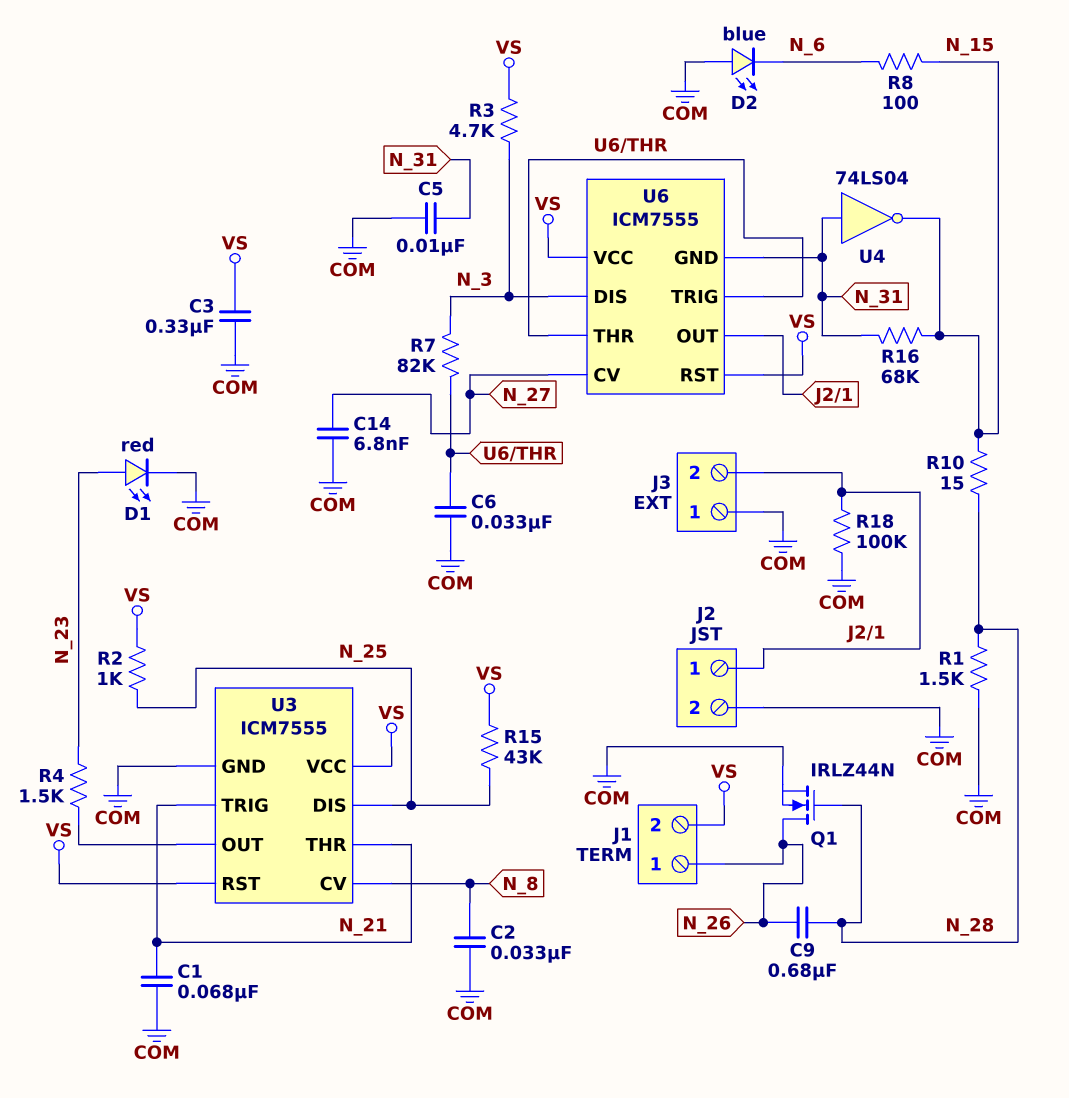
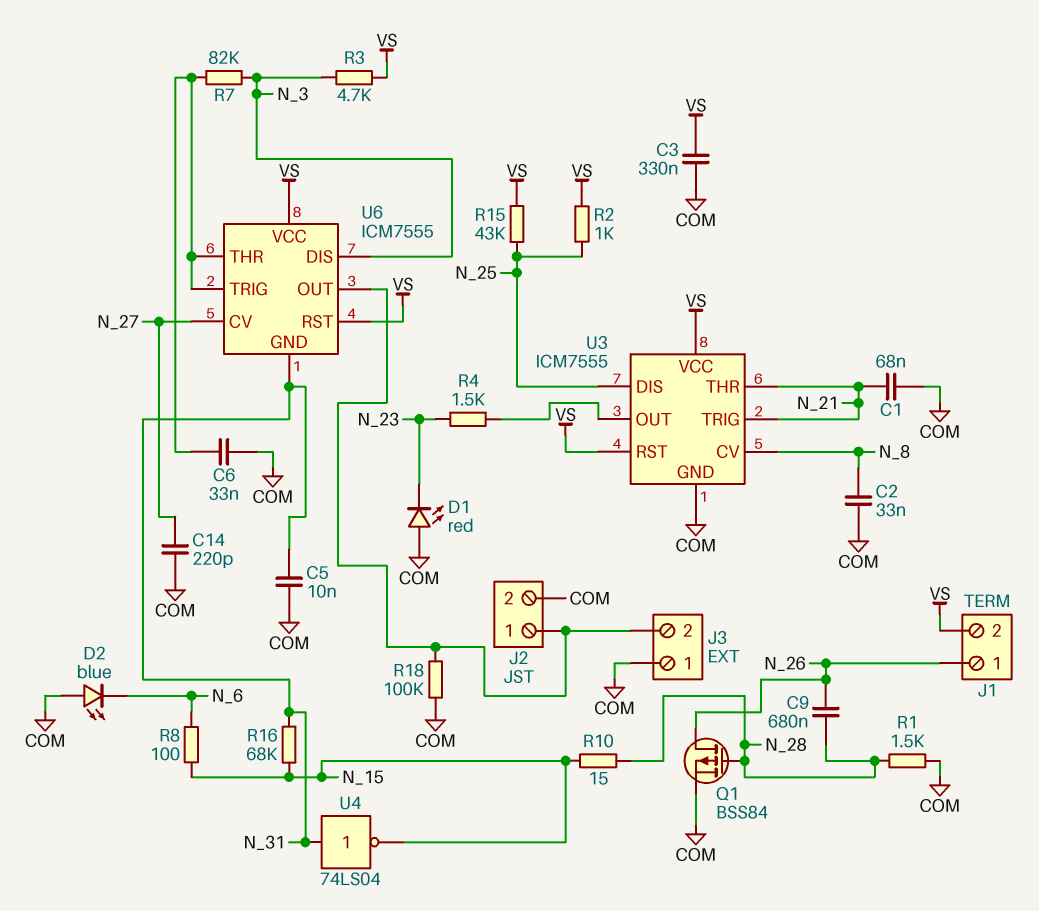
C14: 6.8nF (COM, N_27) -> 220pF (COM, N_27)
D1: LED red (A N_23, K COM) -> LED red (A COM, K N_23)
Q1: NMOS IRLZ44N (G N_28, D N_26, S COM) -> PMOS BSS84 (G N_28, D N_26, S COM)

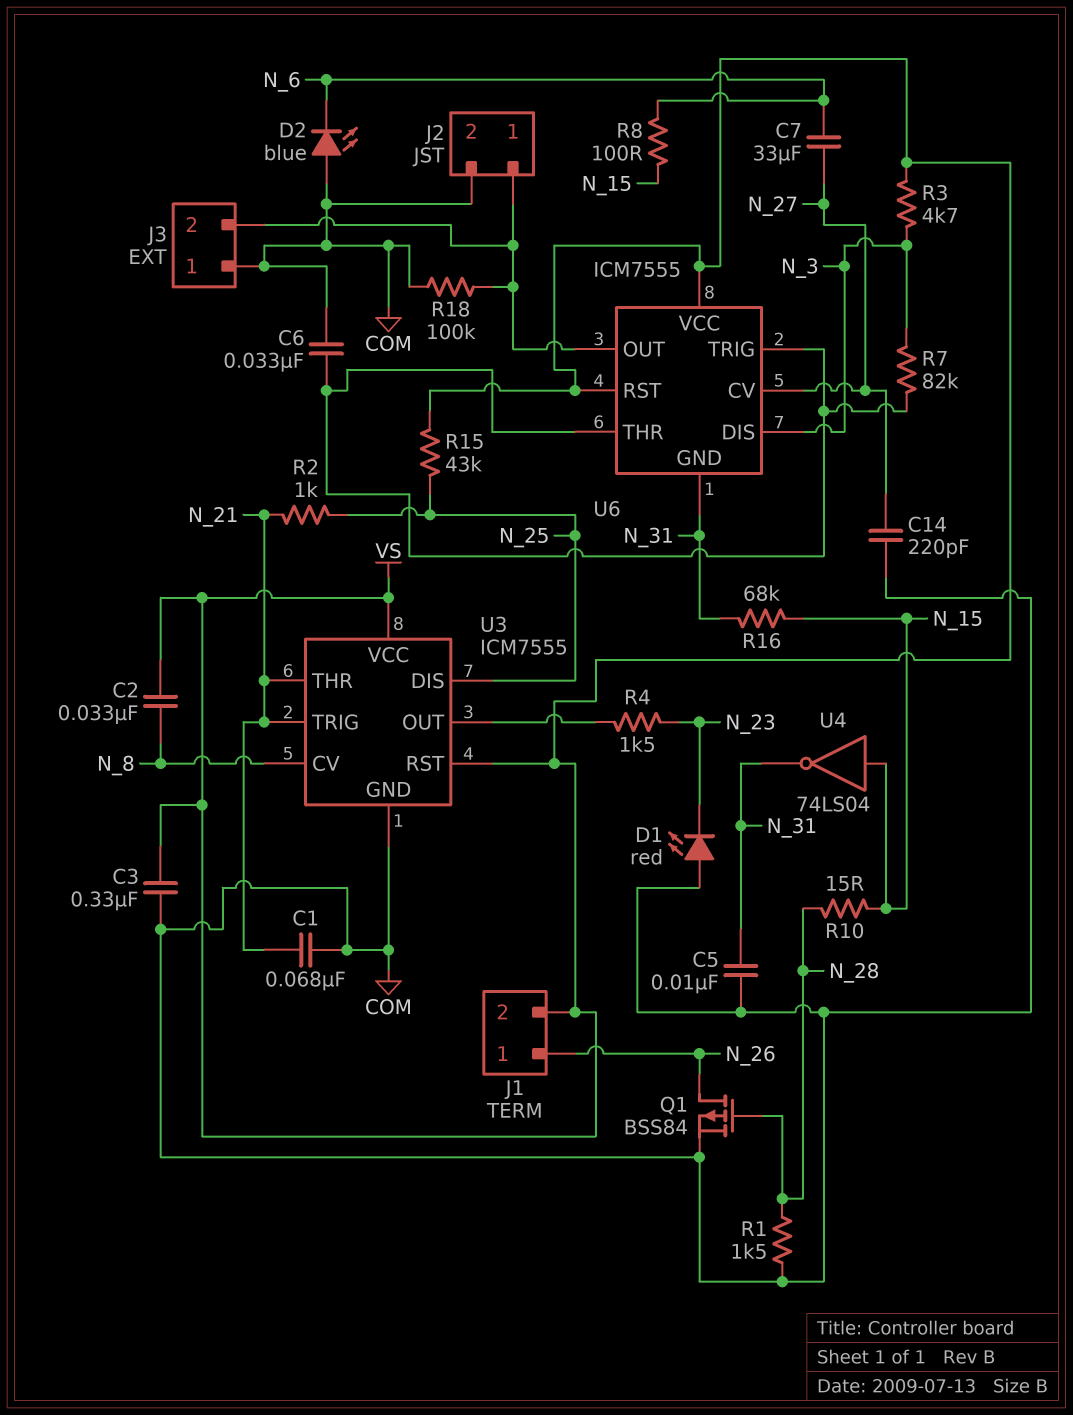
C2: 33nF (COM, N_8) -> 33nF (N_8, VS)
C7: none -> 33uF (N_6, N_27)
C9: 680nF (N_26, N_28) -> none
R2: 1k (N_25, VS) -> 1k (N_21, N_25)
U4: NOT 74LS04 (in N_31, out N_15) -> NOT 74LS04 (in N_15, out N_31)

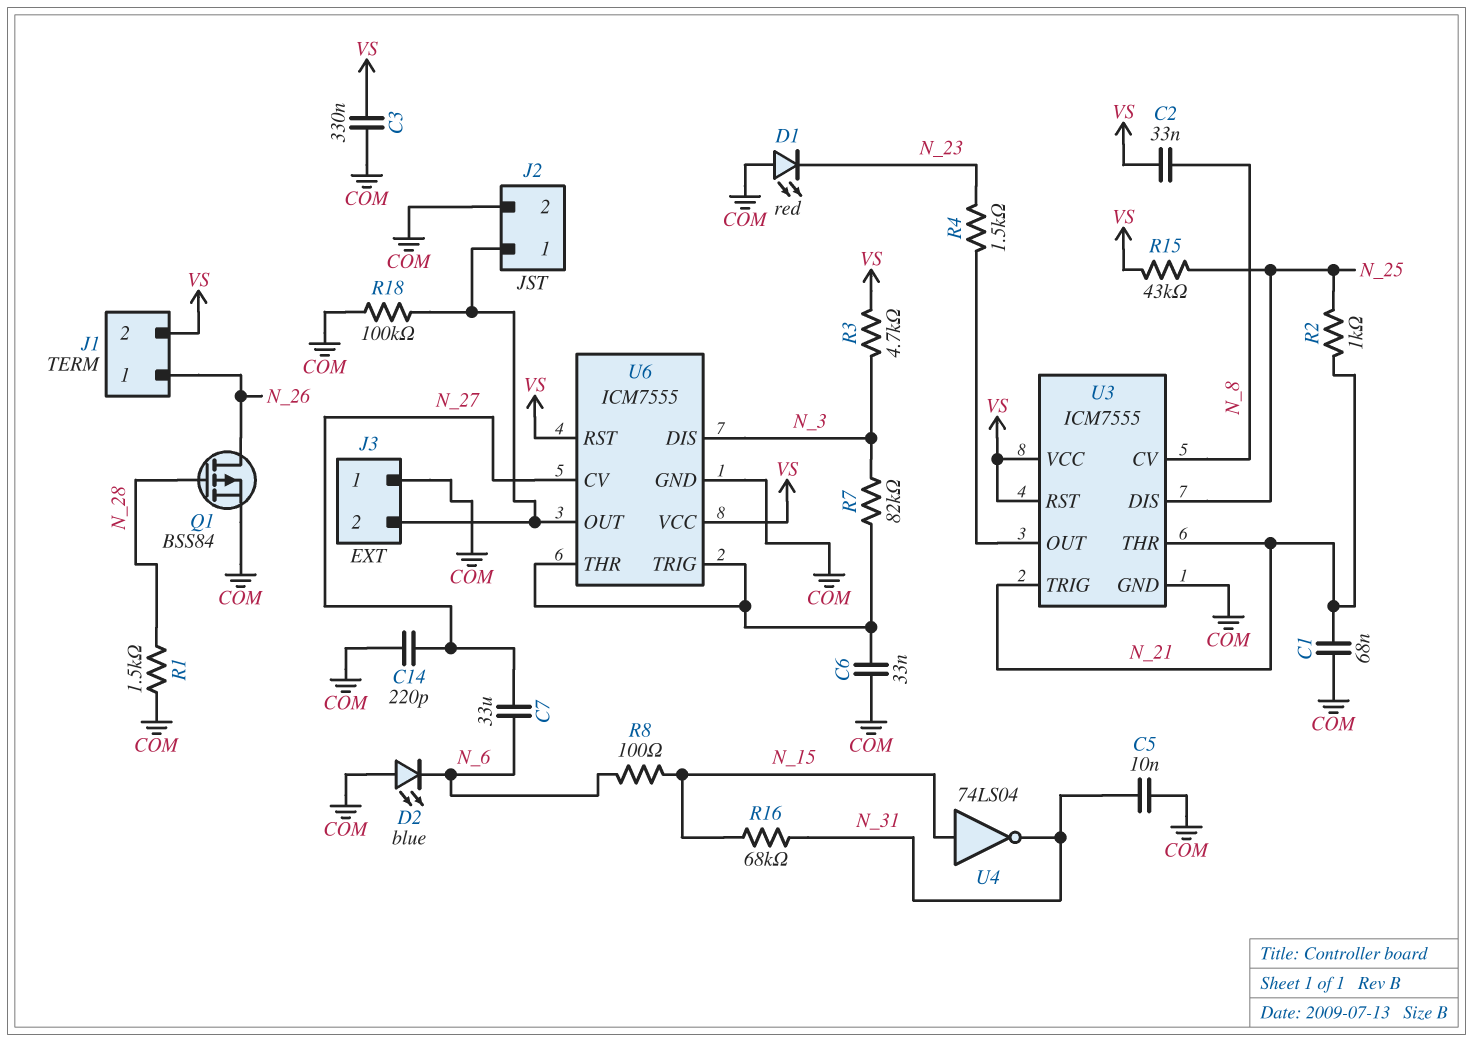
R10: 15 (N_15, N_28) -> none
U6 pin GND: N_31 -> COM

